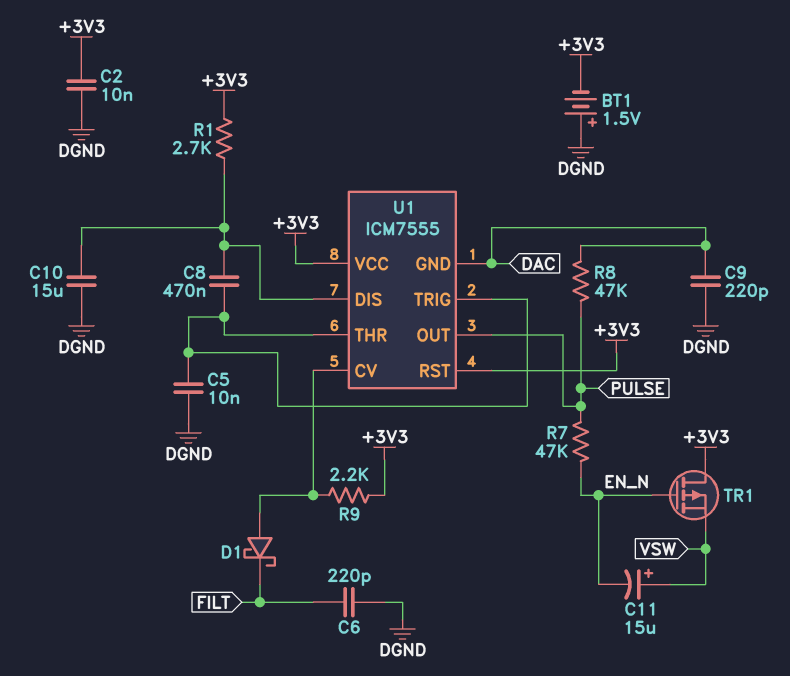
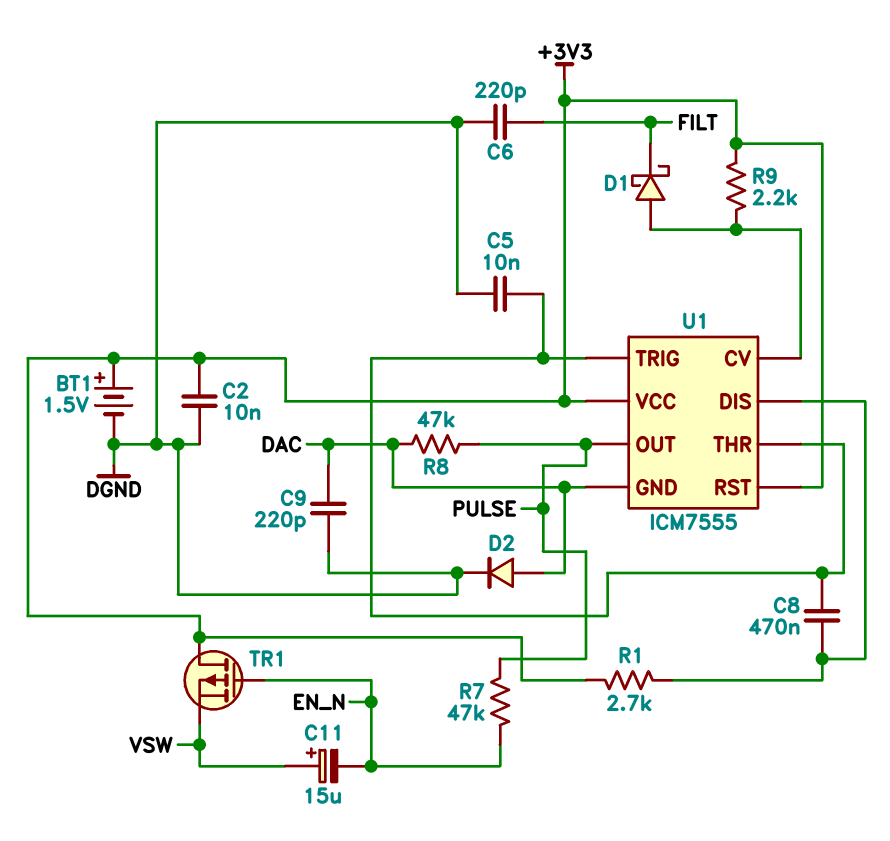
BT1: 1.5V (plus DGND, minus +3V3) -> 1.5V (plus +3V3, minus DGND)
C10: 15uF (DGND, U1/DIS) -> none
D2: none -> diode (A DAC, K DGND)

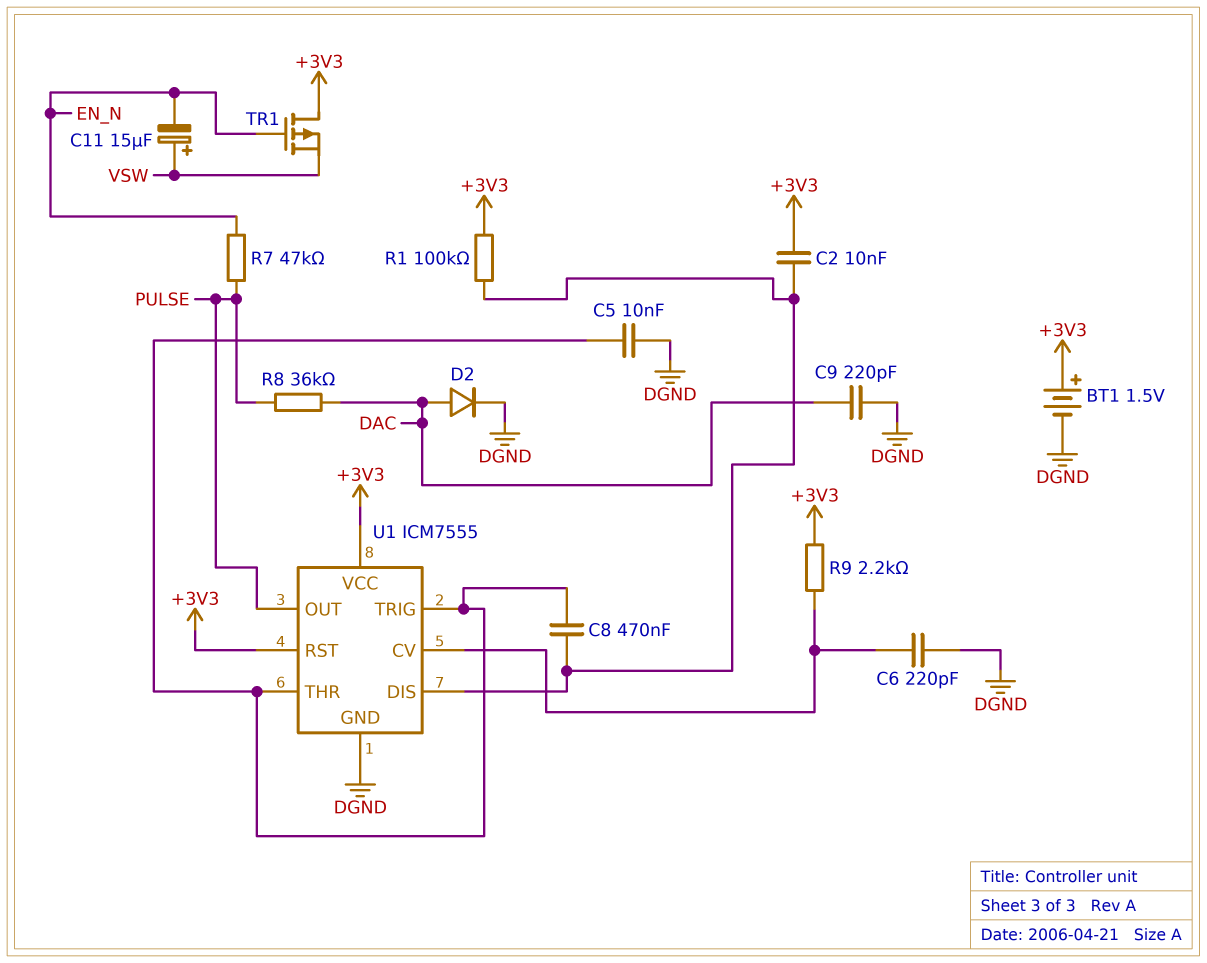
C2: 10nF (+3V3, DGND) -> 10nF (+3V3, U1/DIS)
C6: 220pF (DGND, FILT) -> 220pF (DGND, U1/CV)
D1: schottky (A U1/CV, K FILT) -> none
R1: 2.7k (+3V3, U1/DIS) -> 100k (+3V3, U1/DIS)
R8: 47k (DAC, PULSE) -> 36k (DAC, PULSE)
U1 pin GND: DAC -> DGND

